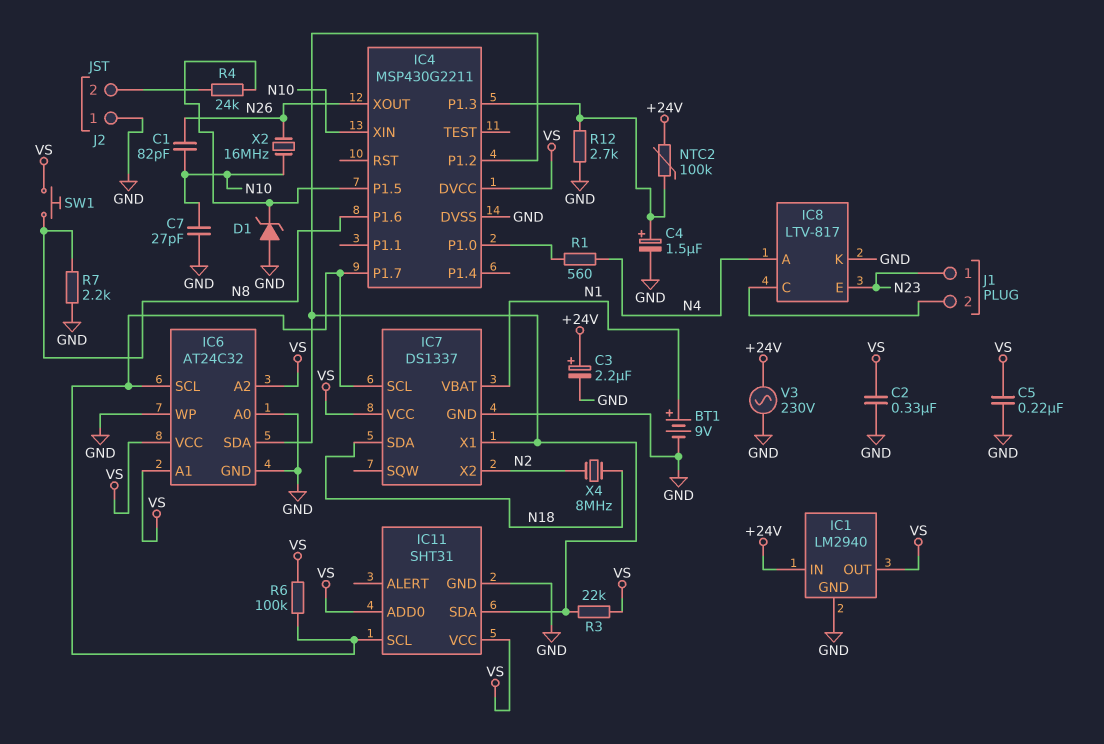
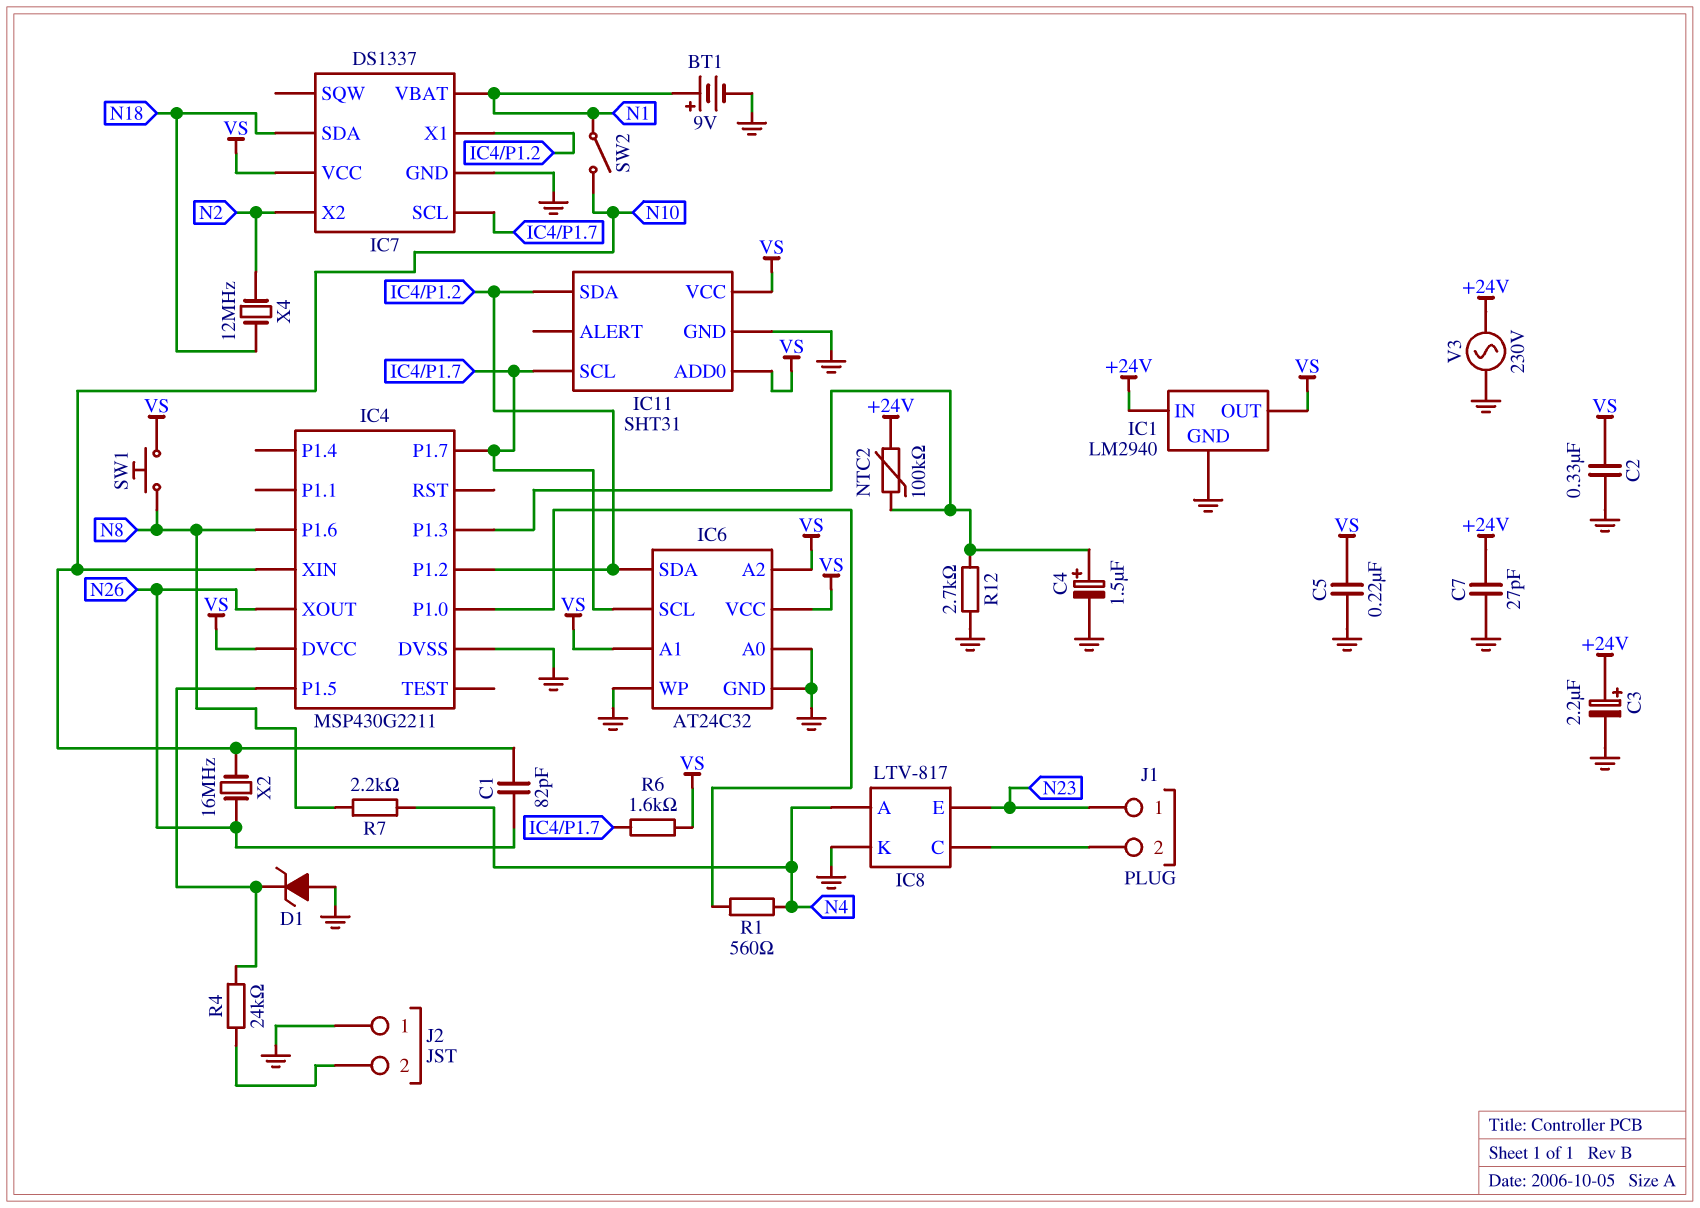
C7: 27pF (GND, N10) -> 27pF (+24V, GND)
R3: 22k (IC4/P1.2, VS) -> none
R6: 100k (IC4/P1.7, VS) -> 1.6k (IC4/P1.7, VS)
R7: 2.2k (GND, N8) -> 2.2k (N4, N8)
SW2: none -> switch (N1, N10)
X4: 8MHz (N2, N18) -> 12MHz (N2, N18)

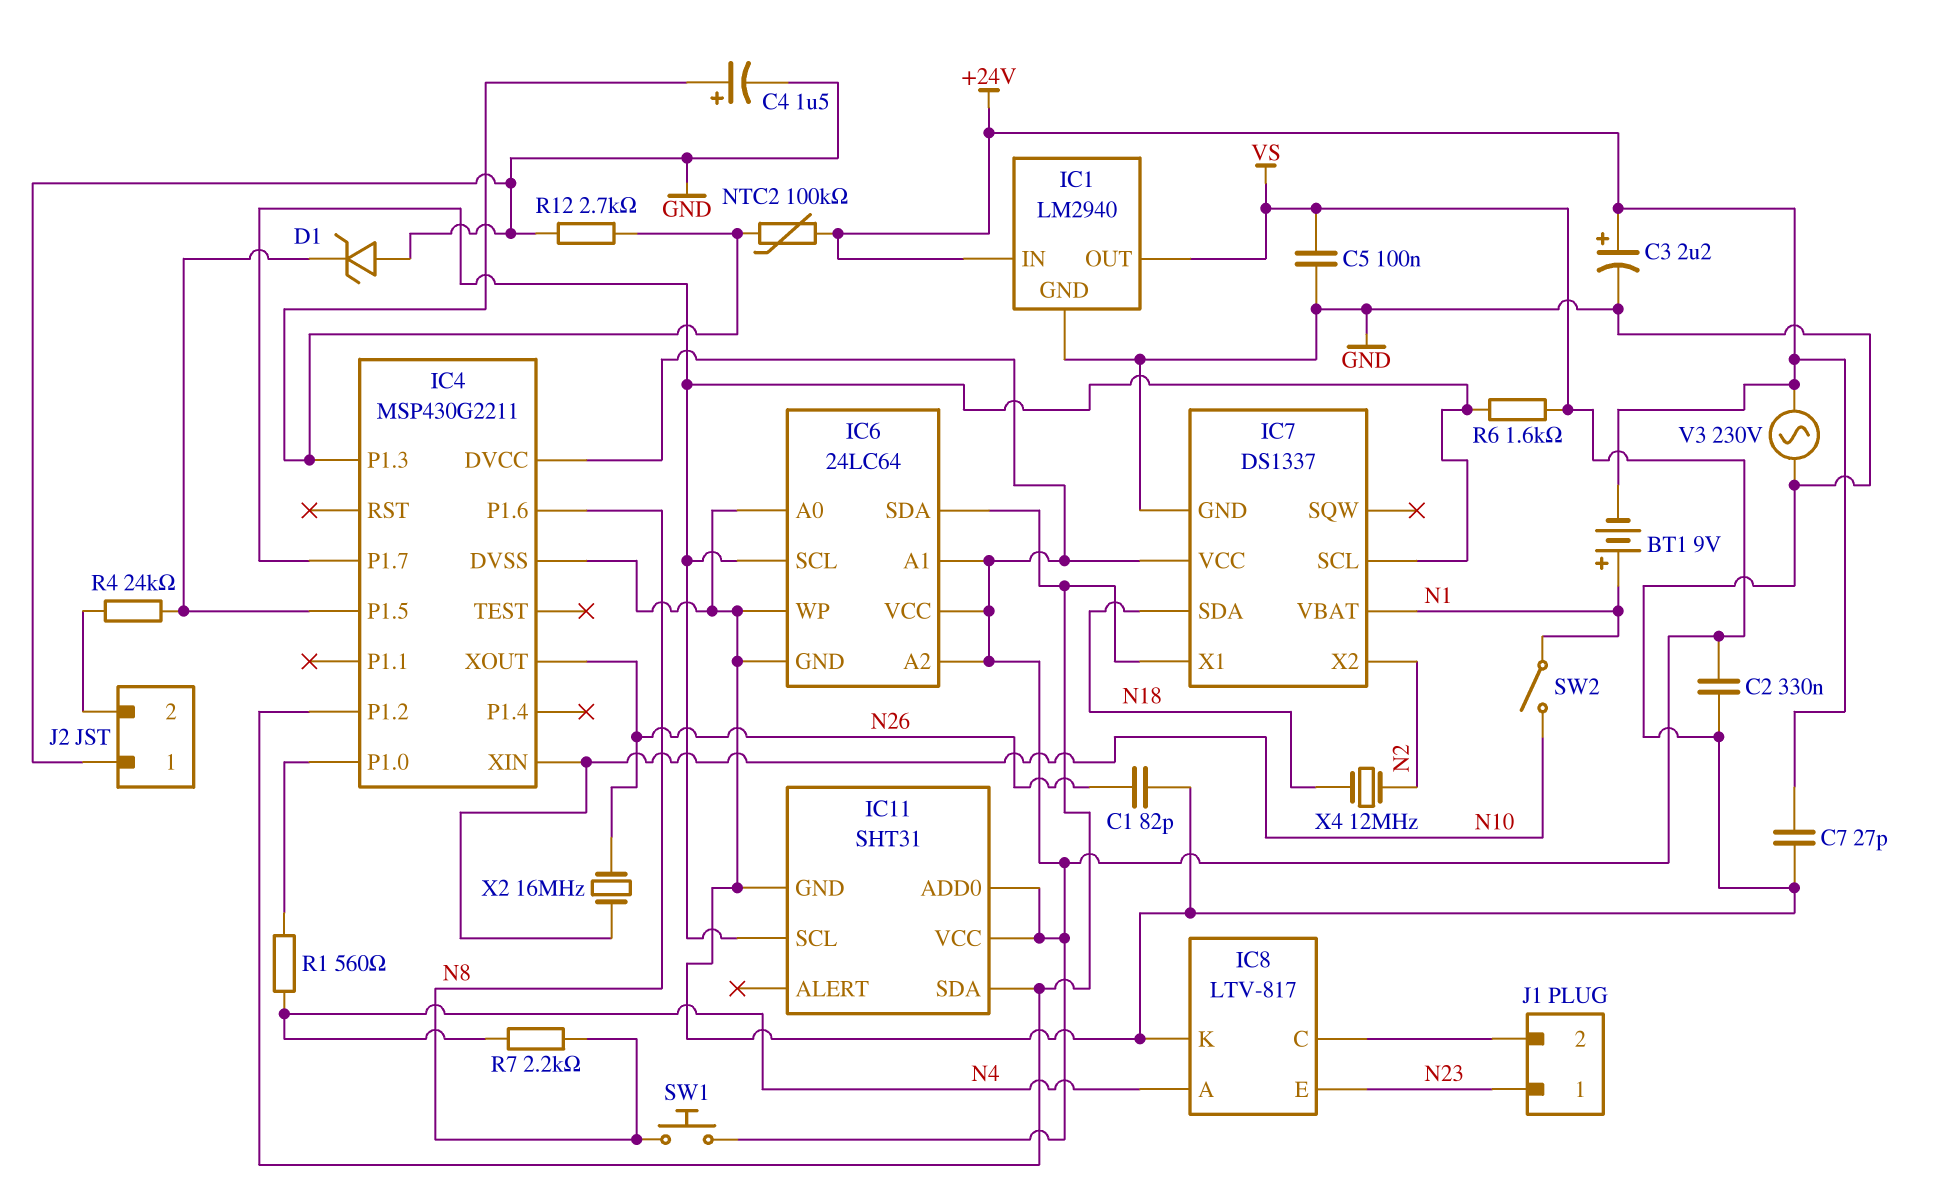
BT1: 9V (plus N1, minus GND) -> 9V (plus N1, minus +24V)
C1: 82pF (N10, N26) -> 82pF (GND, N26)
C5: 220nF (GND, VS) -> 100nF (GND, VS)
IC6: AT24C32 -> 24LC64

